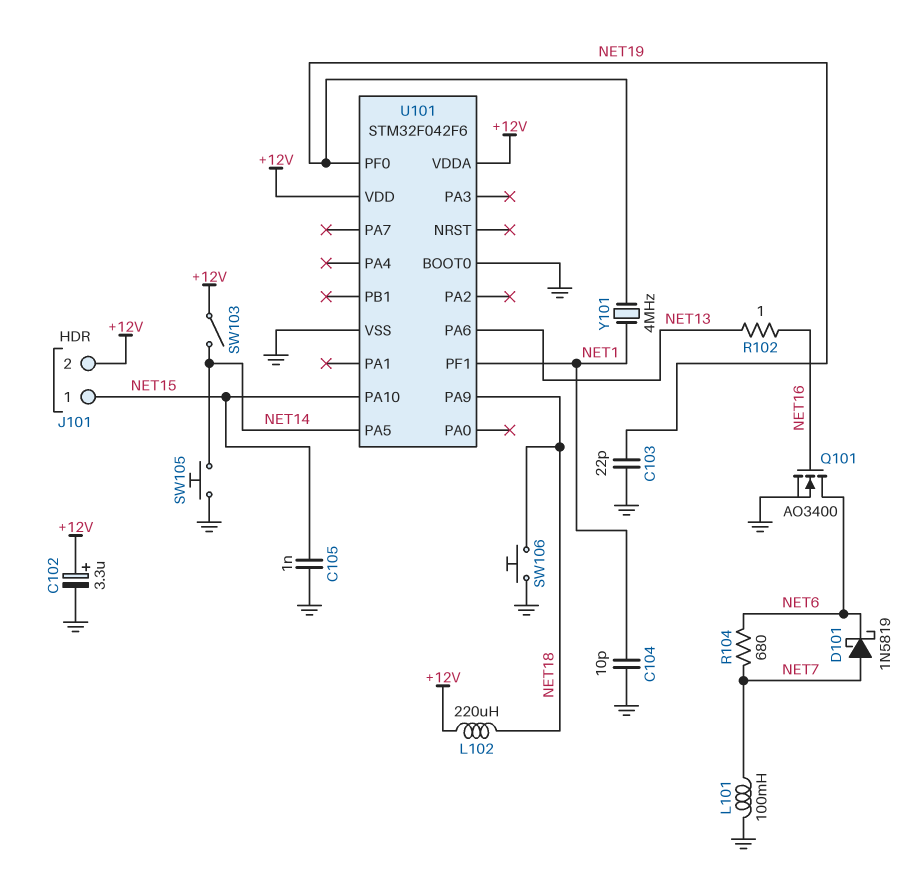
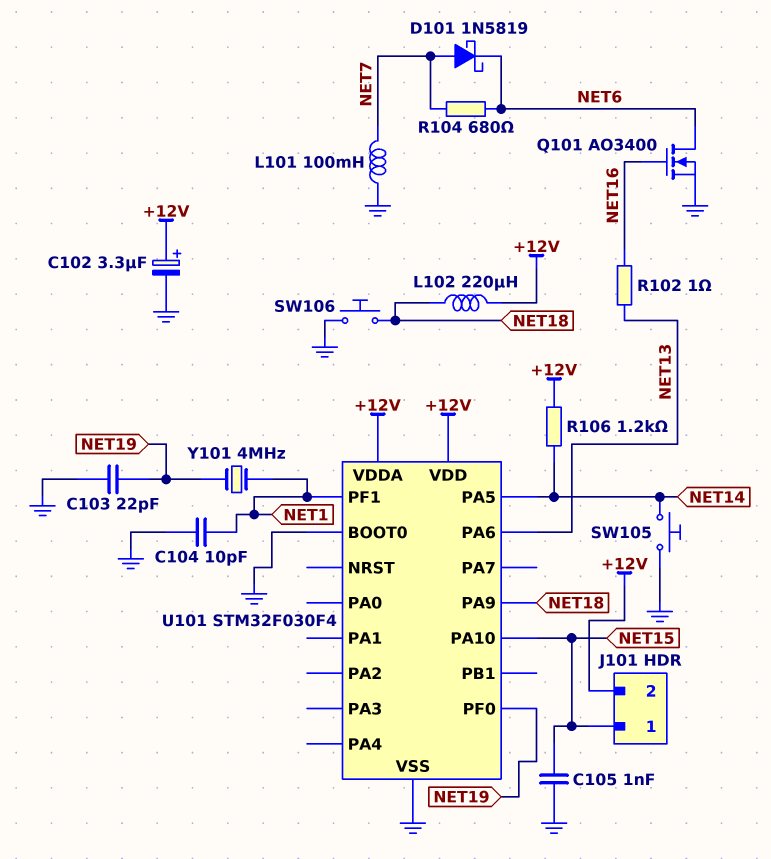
R106: none -> 1.2k (+12V, NET14)
SW103: switch (+12V, NET14) -> none
U101: STM32F042F6 -> STM32F030F4

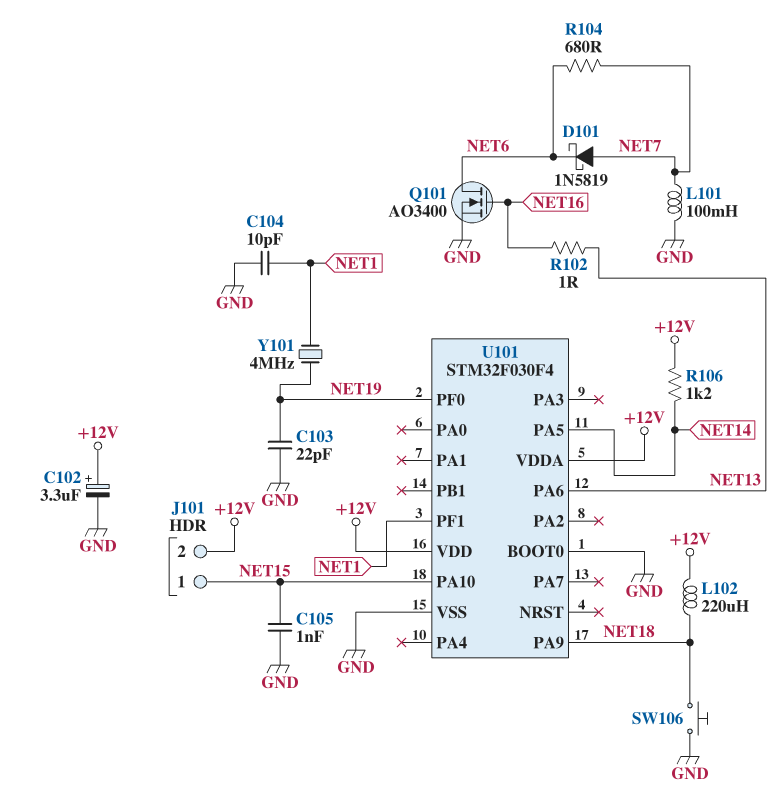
SW105: button (GND, NET14) -> none

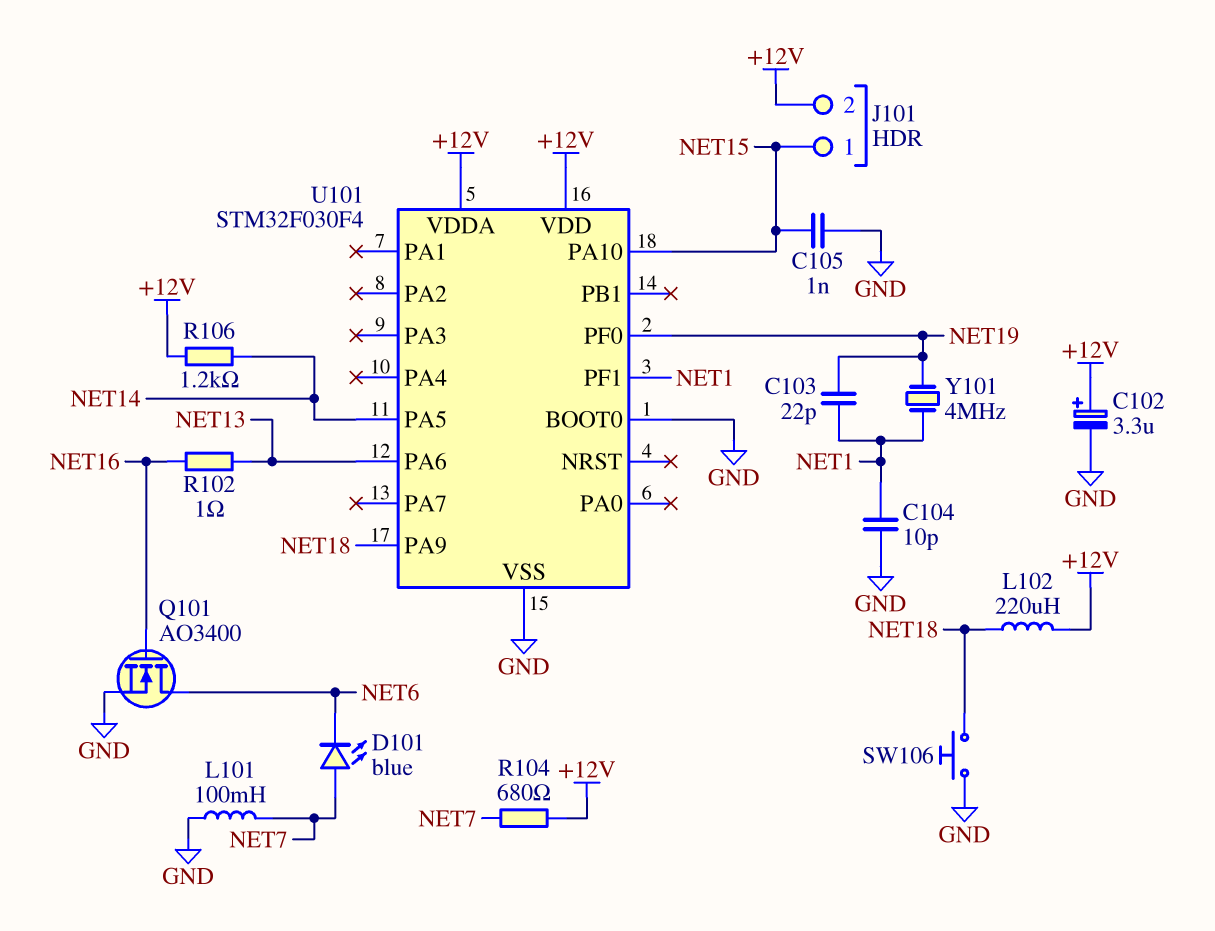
C103: 22pF (GND, NET19) -> 22pF (NET1, NET19)
D101: schottky 1N5819 (A NET7, K NET6) -> LED blue (A NET7, K NET6)
R104: 680 (NET6, NET7) -> 680 (+12V, NET7)

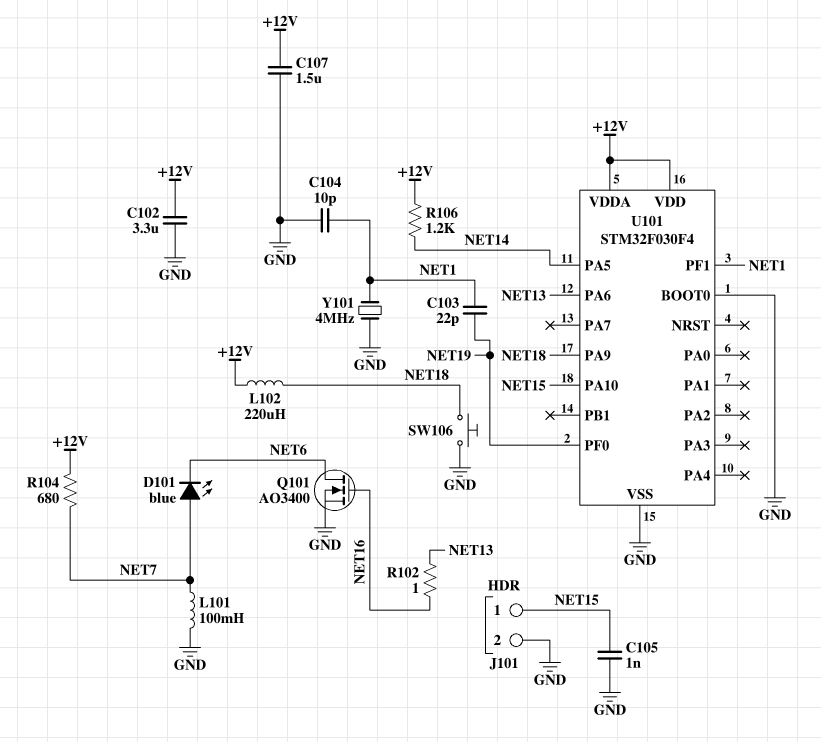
C102: 3.3uF (plus +12V, minus GND) -> 3.3uF (+12V, GND)
C107: none -> 1.5uF (+12V, GND)
J101 pin 2: +12V -> GND
Y101: 4MHz (NET1, NET19) -> 4MHz (GND, NET1)

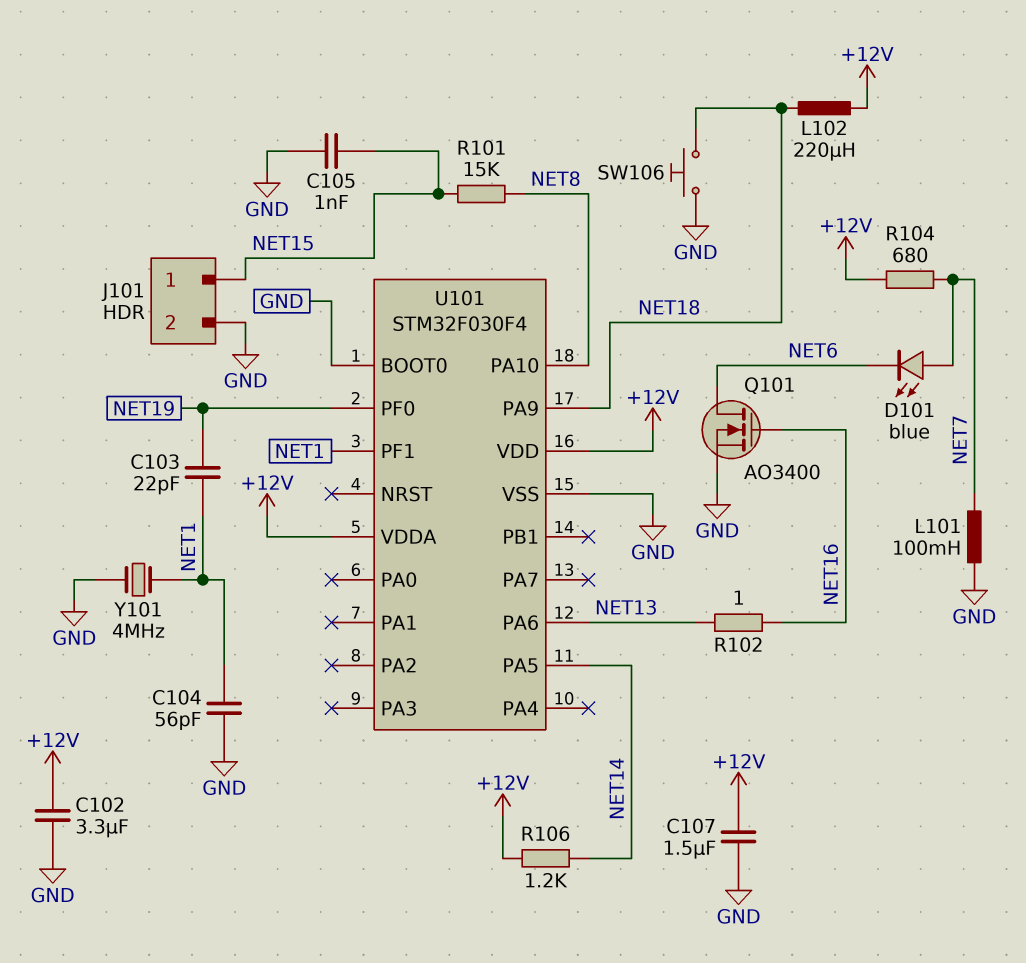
C104: 10pF (GND, NET1) -> 56pF (GND, NET1)
R101: none -> 15k (NET8, NET15)
U101 pin PA10: NET15 -> NET8

